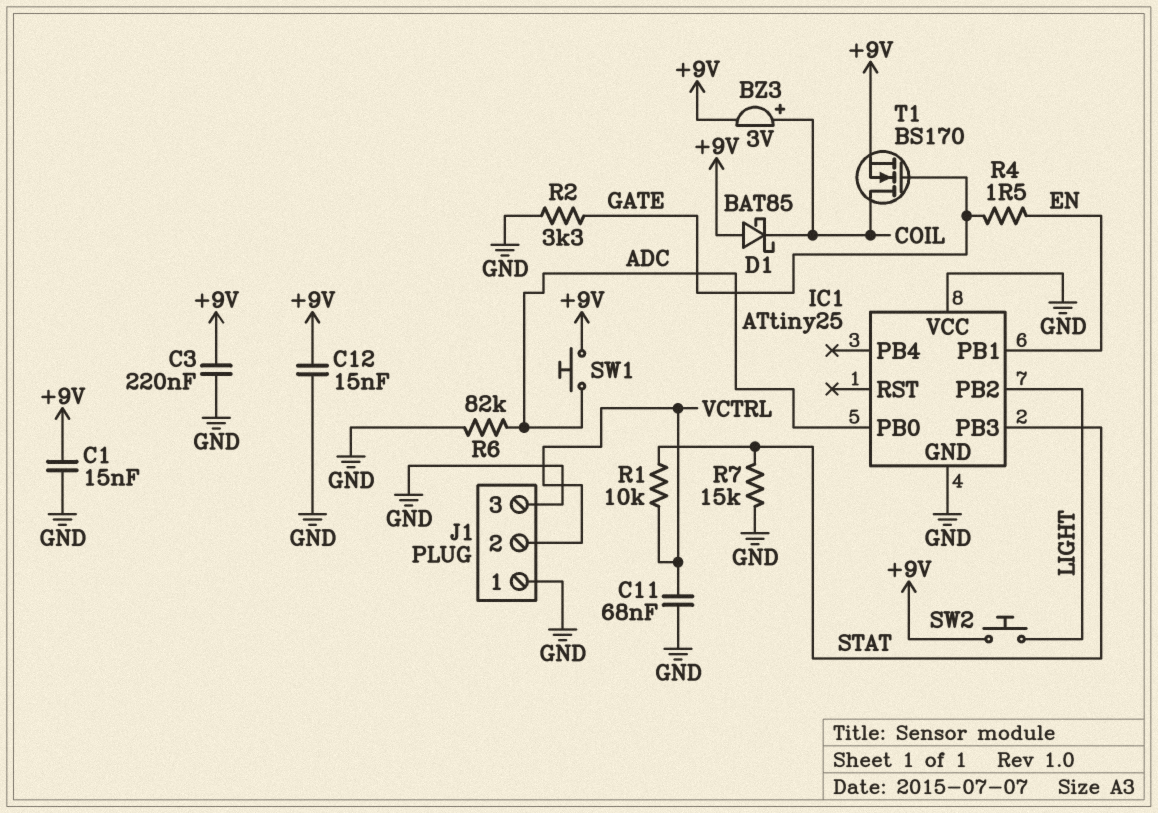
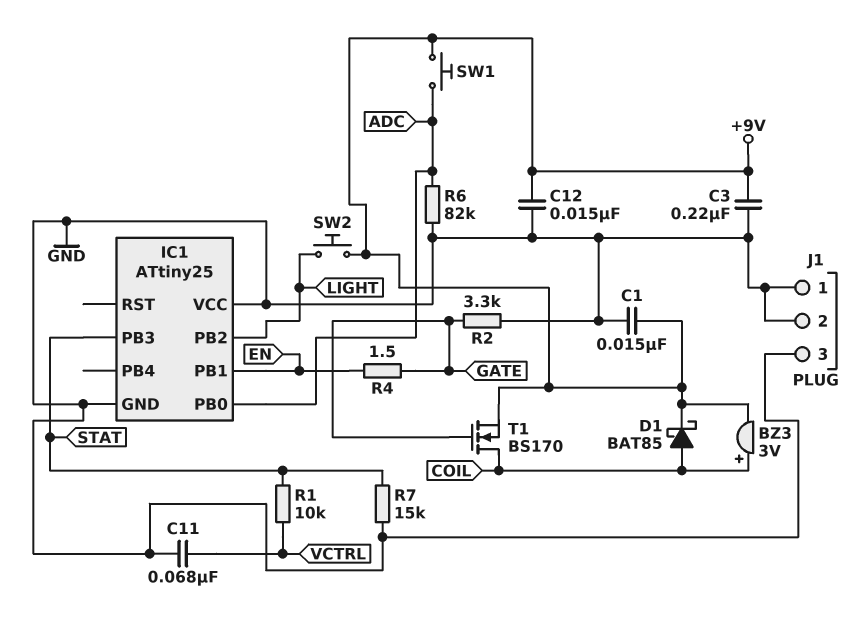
D1: schottky BAT85 (A +9V, K COIL) -> schottky BAT85 (A COIL, K +9V)
J1 pin 2: VCTRL -> GND

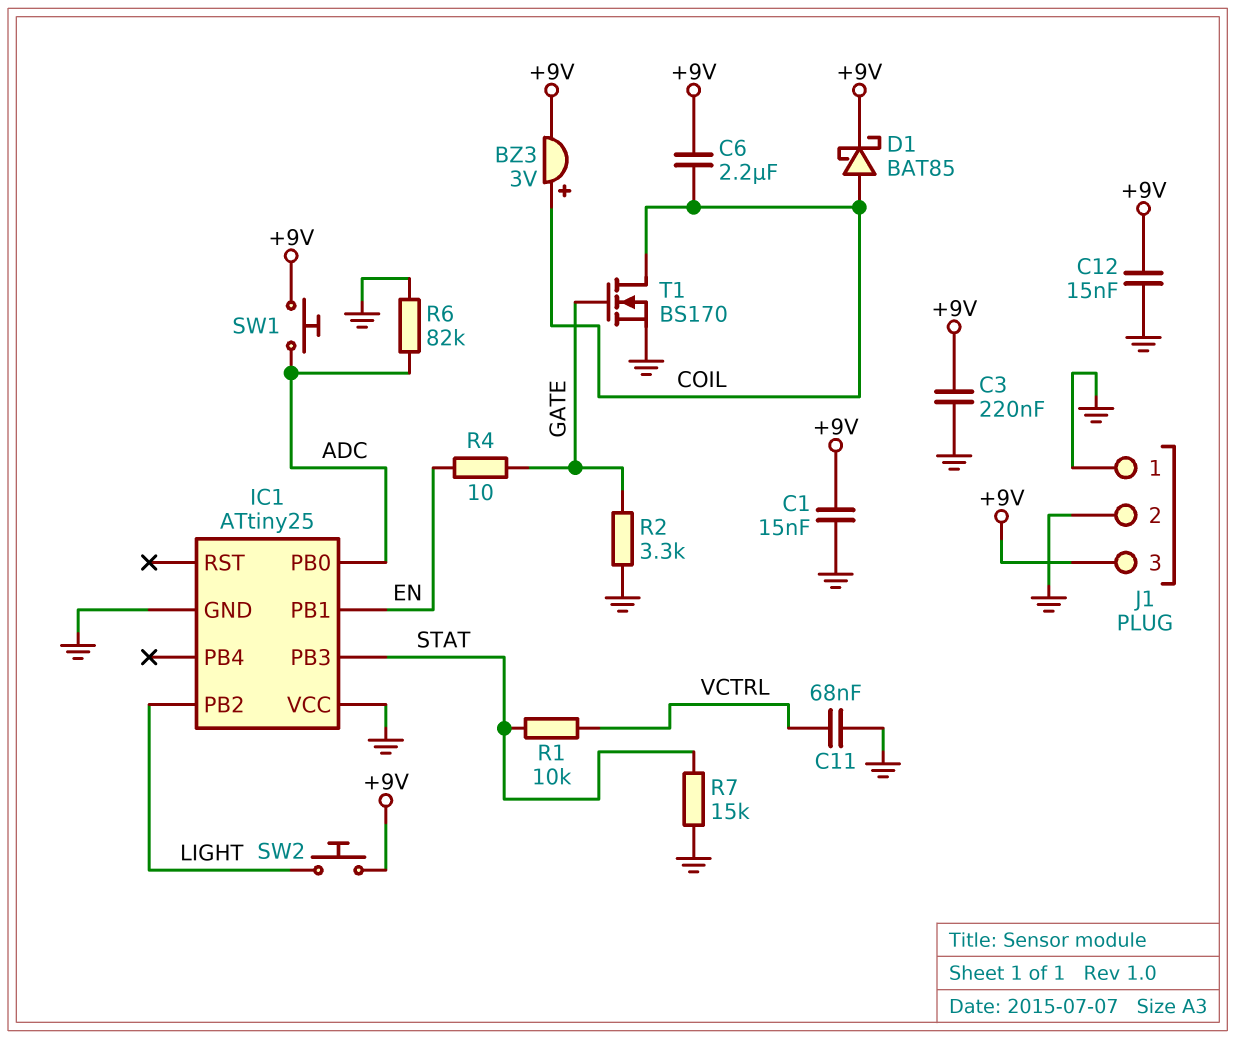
C6: none -> 2.2uF (+9V, COIL)
J1 pin 3: GND -> +9V
R4: 1.5 (EN, GATE) -> 10 (EN, GATE)
T1: NMOS BS170 (G GATE, D COIL, S +9V) -> NMOS BS170 (G GATE, D COIL, S GND)

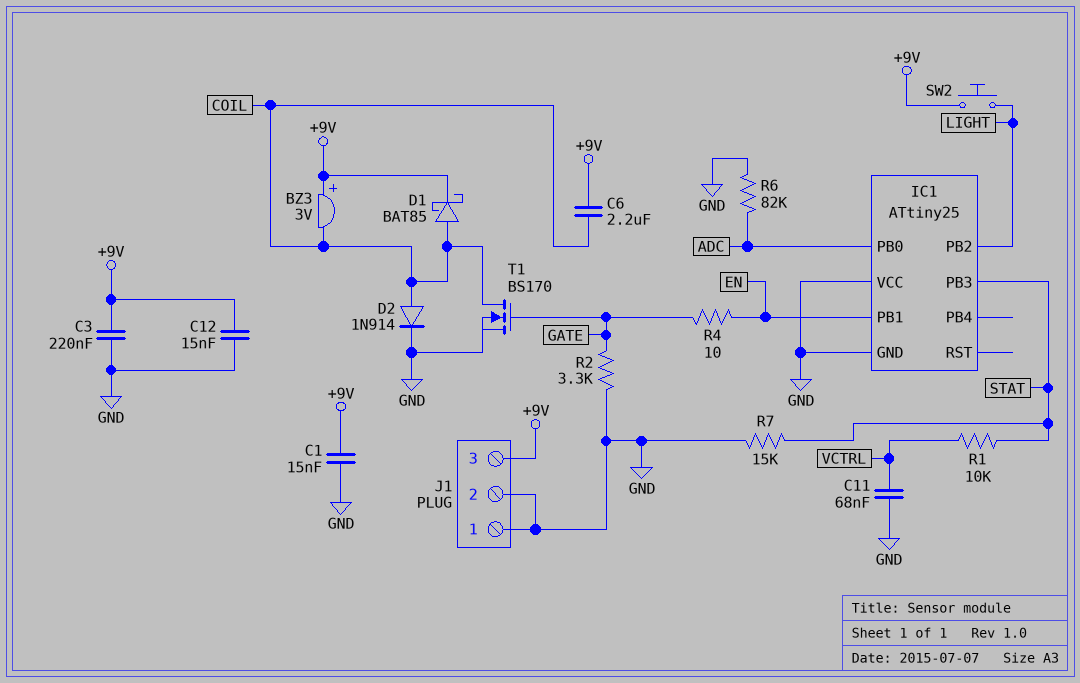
BZ3: buzzer 3V (plus COIL, minus +9V) -> buzzer 3V (plus +9V, minus COIL)
D2: none -> diode 1N914 (A COIL, K GND)
SW1: button (+9V, ADC) -> none

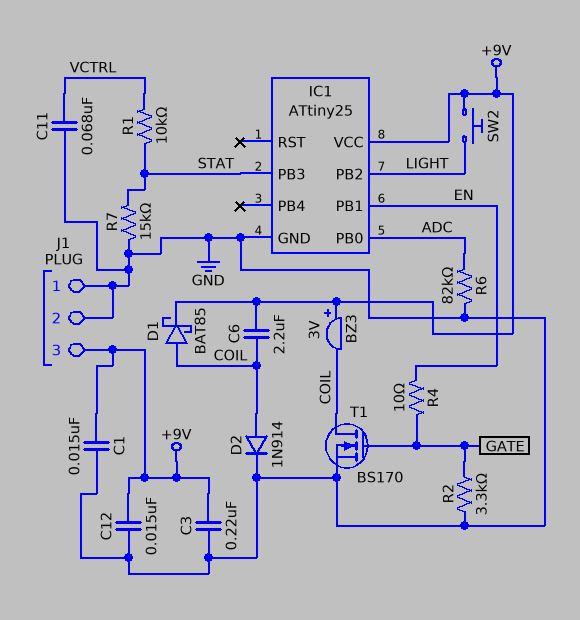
IC1 pin VCC: GND -> +9V

